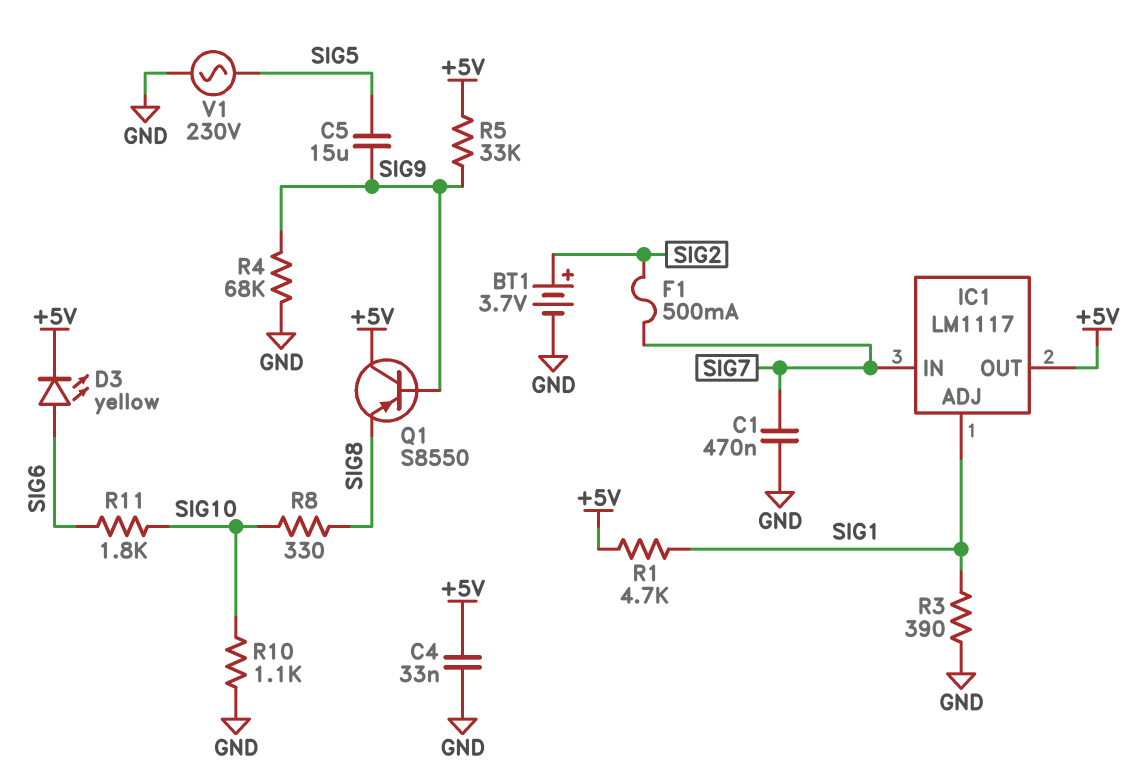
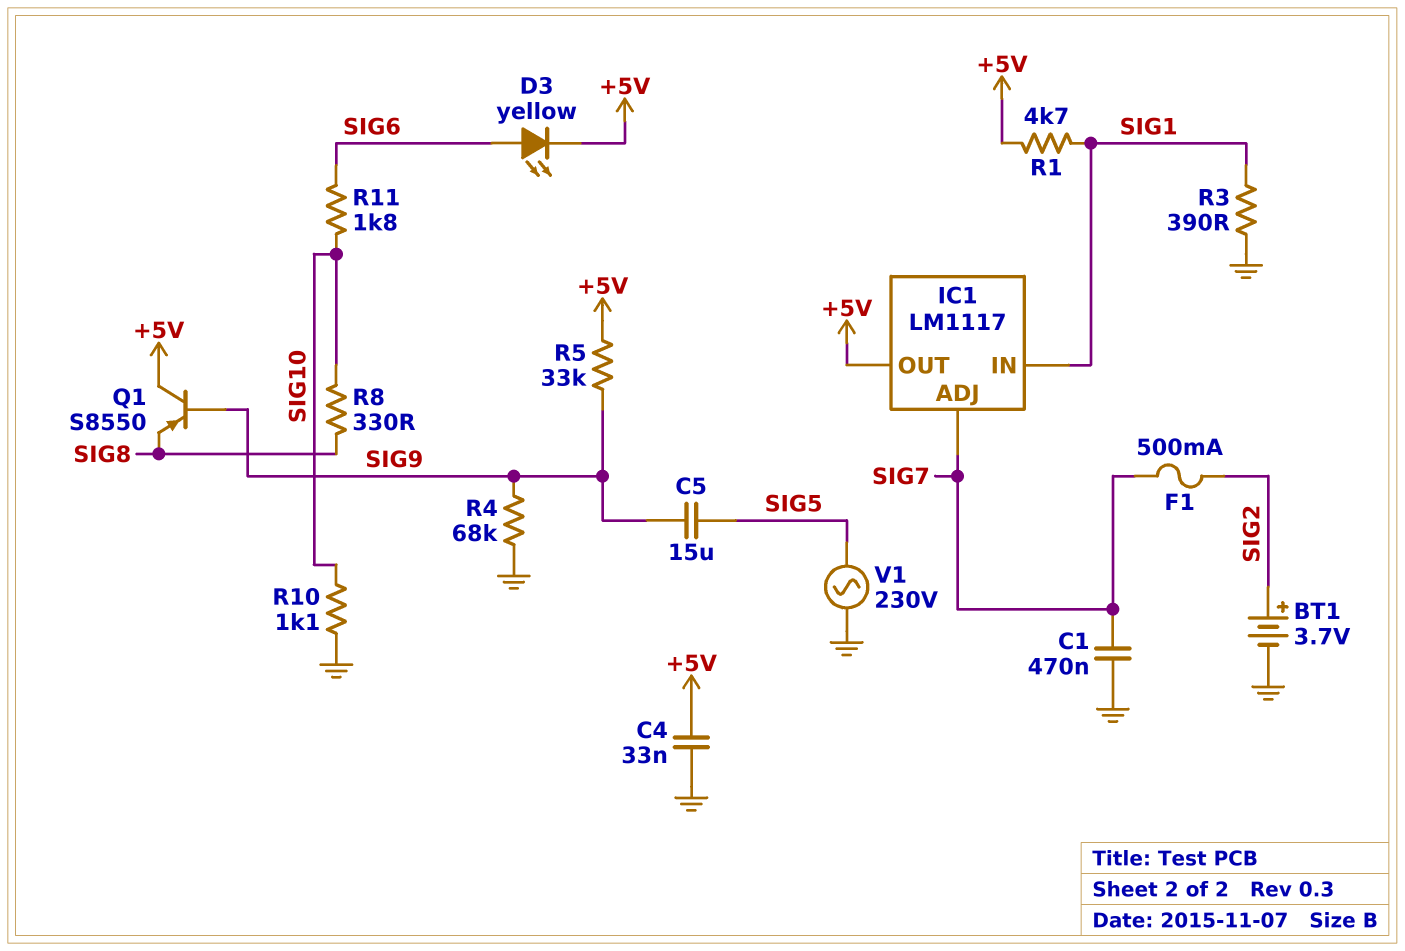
IC1 pin ADJ: SIG1 -> SIG7
IC1 pin IN: SIG7 -> SIG1

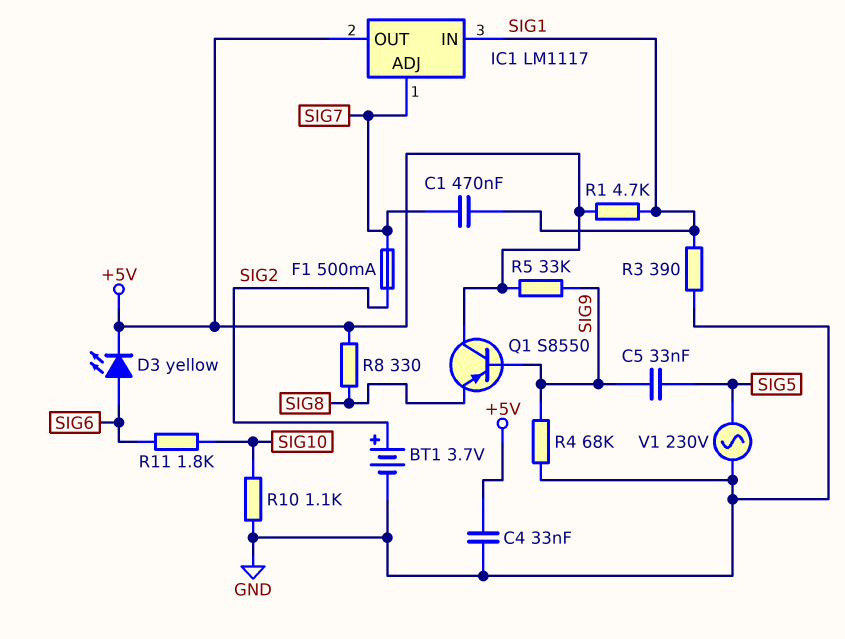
C1: 470nF (GND, SIG7) -> 470nF (SIG1, SIG7)
C5: 15uF (SIG5, SIG9) -> 33nF (SIG5, SIG9)
R8: 330 (SIG8, SIG10) -> 330 (+5V, SIG8)

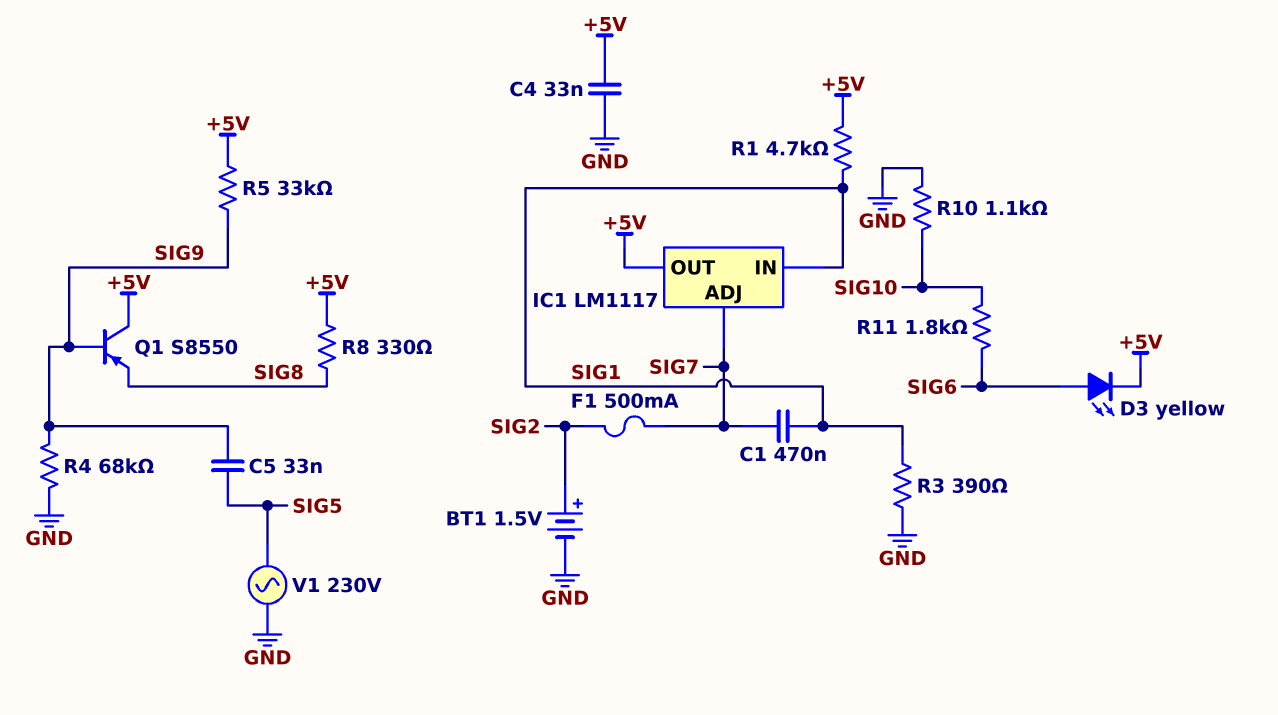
BT1: 3.7V (plus SIG2, minus GND) -> 1.5V (plus SIG2, minus GND)

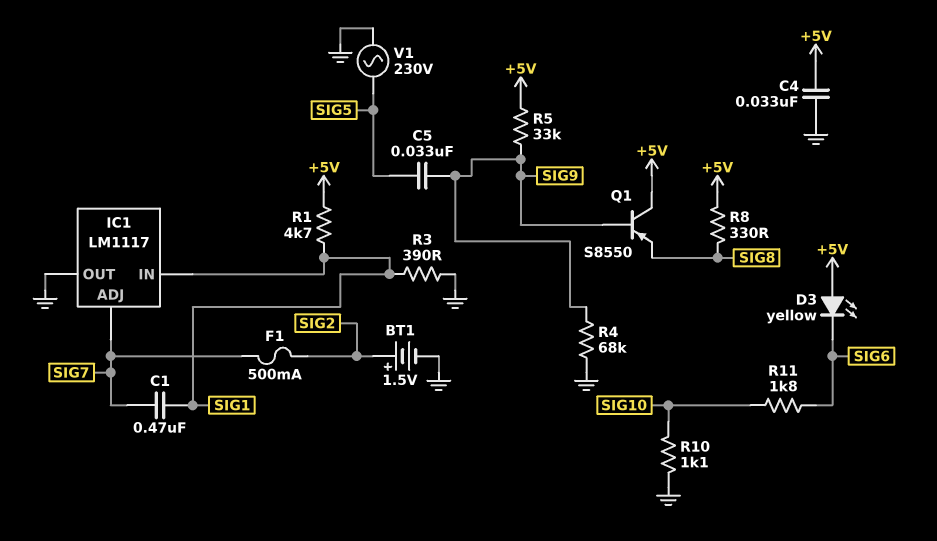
D3: LED yellow (A SIG6, K +5V) -> LED yellow (A +5V, K SIG6)
IC1 pin OUT: +5V -> GND

